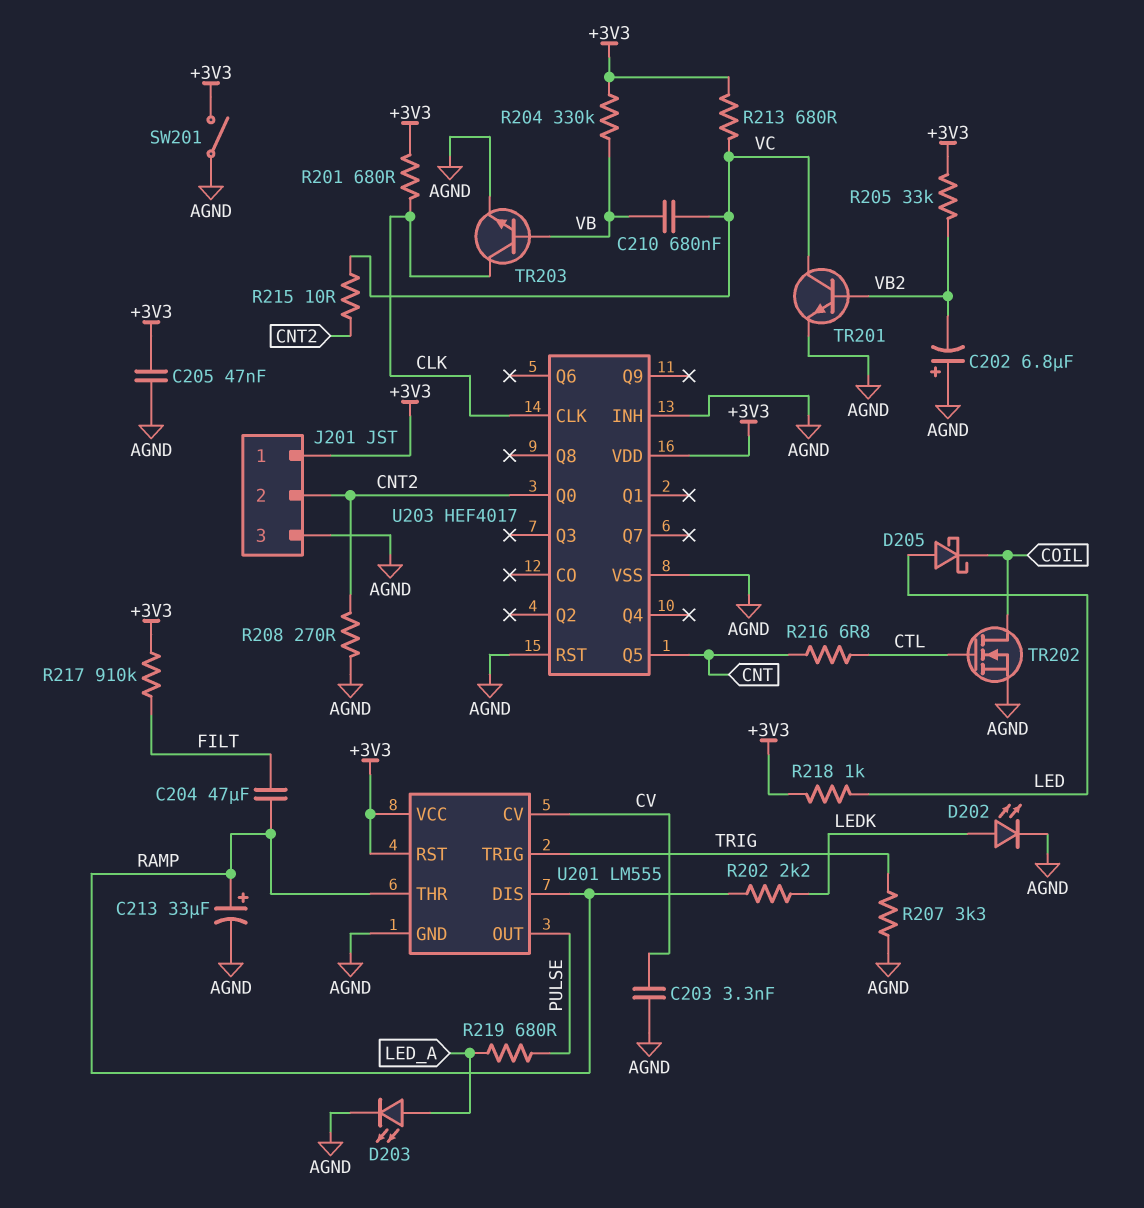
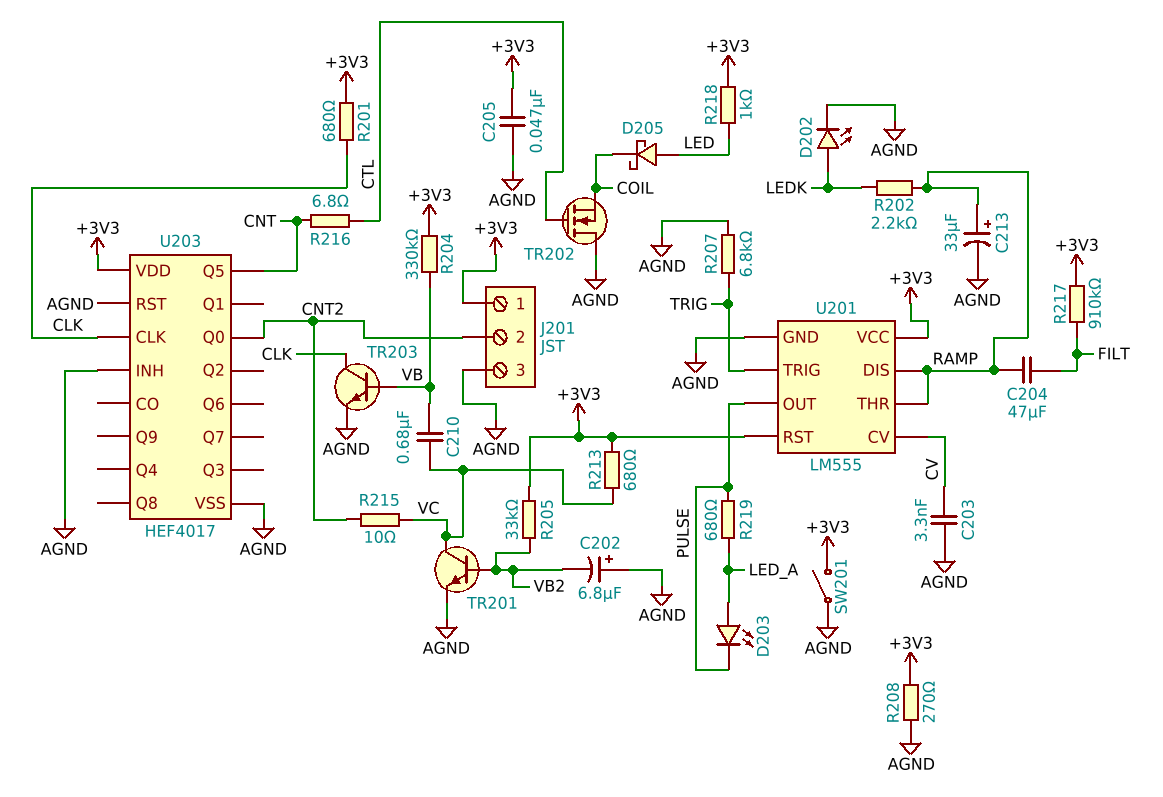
D203: LED (A LED_A, K AGND) -> LED (A LED_A, K PULSE)
R207: 3.3k (AGND, TRIG) -> 6.8k (AGND, TRIG)
R208: 270 (AGND, CNT2) -> 270 (+3V3, AGND)
TR202: NMOS (G CTL, D COIL, S AGND) -> NMOS (G CTL, D AGND, S COIL)

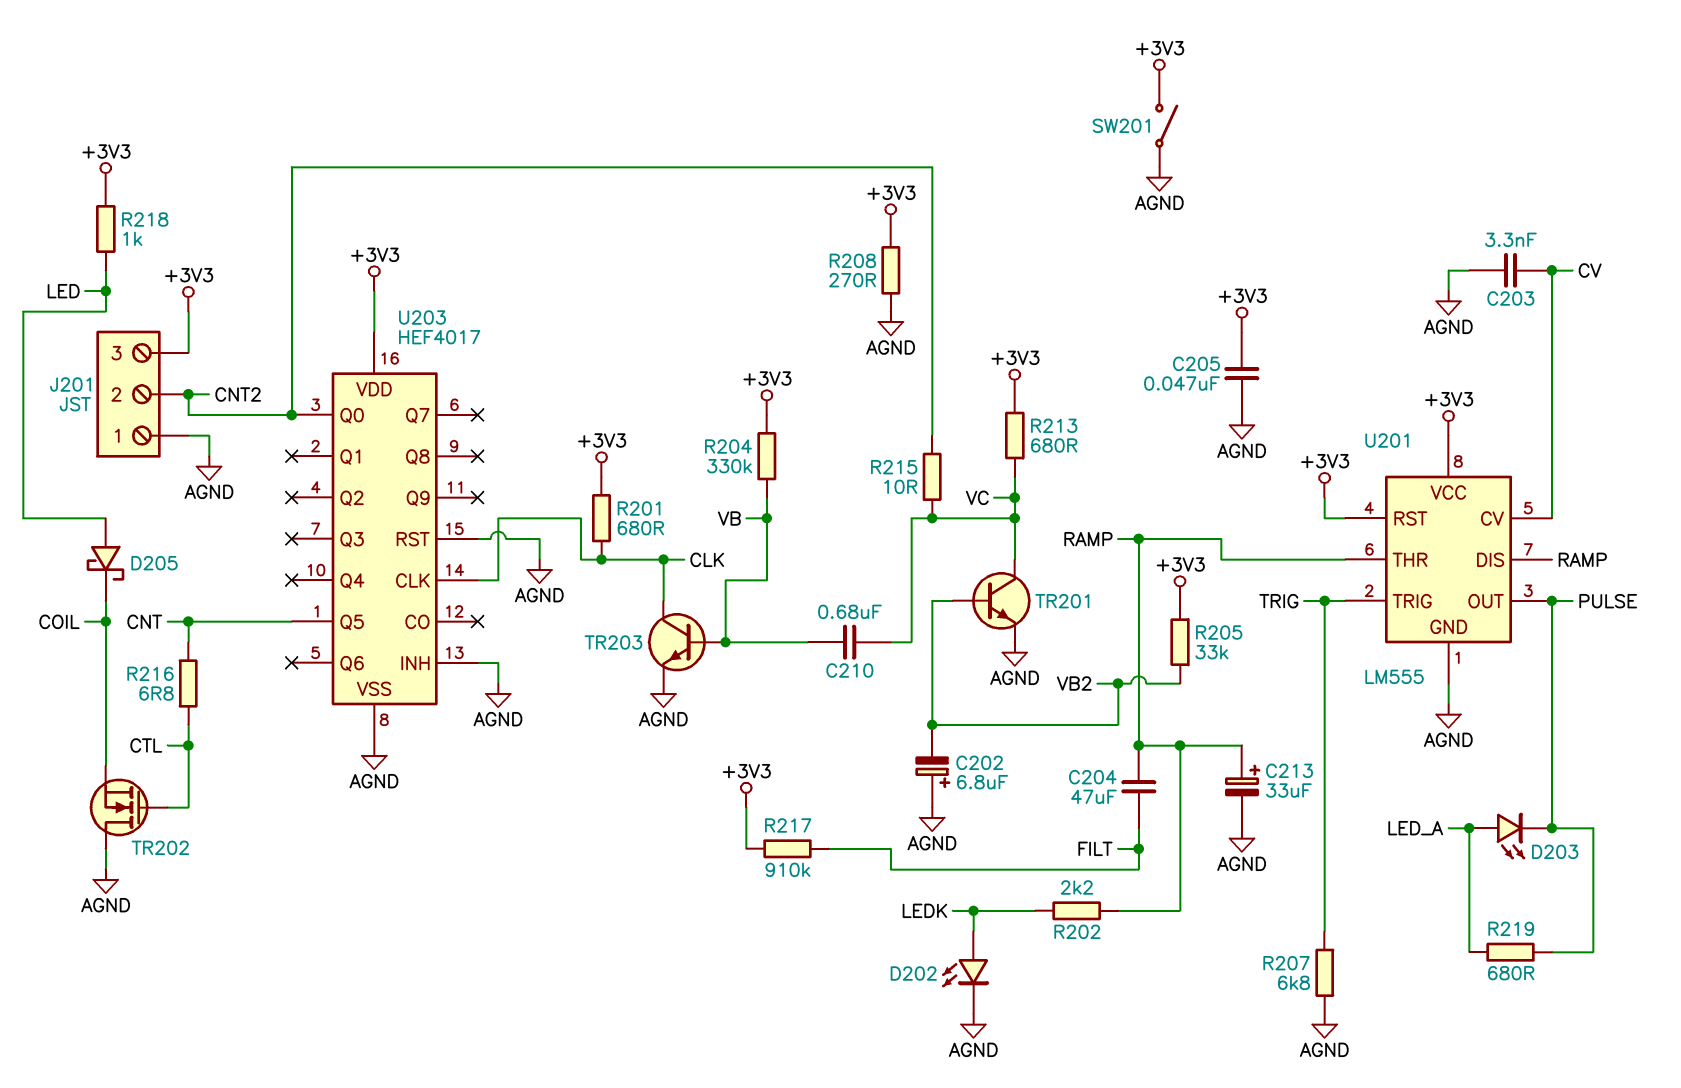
J201 pin 1: +3V3 -> AGND
J201 pin 3: AGND -> +3V3

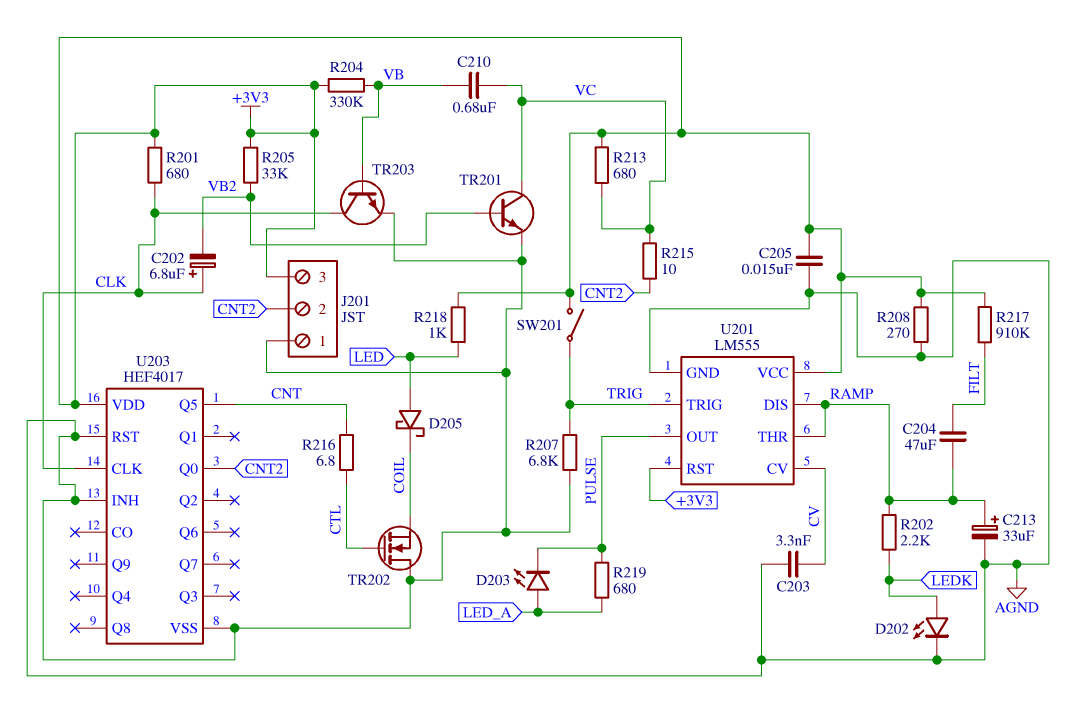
C202: 6.8uF (plus AGND, minus VB2) -> 6.8uF (plus CLK, minus VB2)
C205: 47nF (+3V3, AGND) -> 15nF (+3V3, AGND)
SW201: switch (+3V3, AGND) -> switch (+3V3, TRIG)

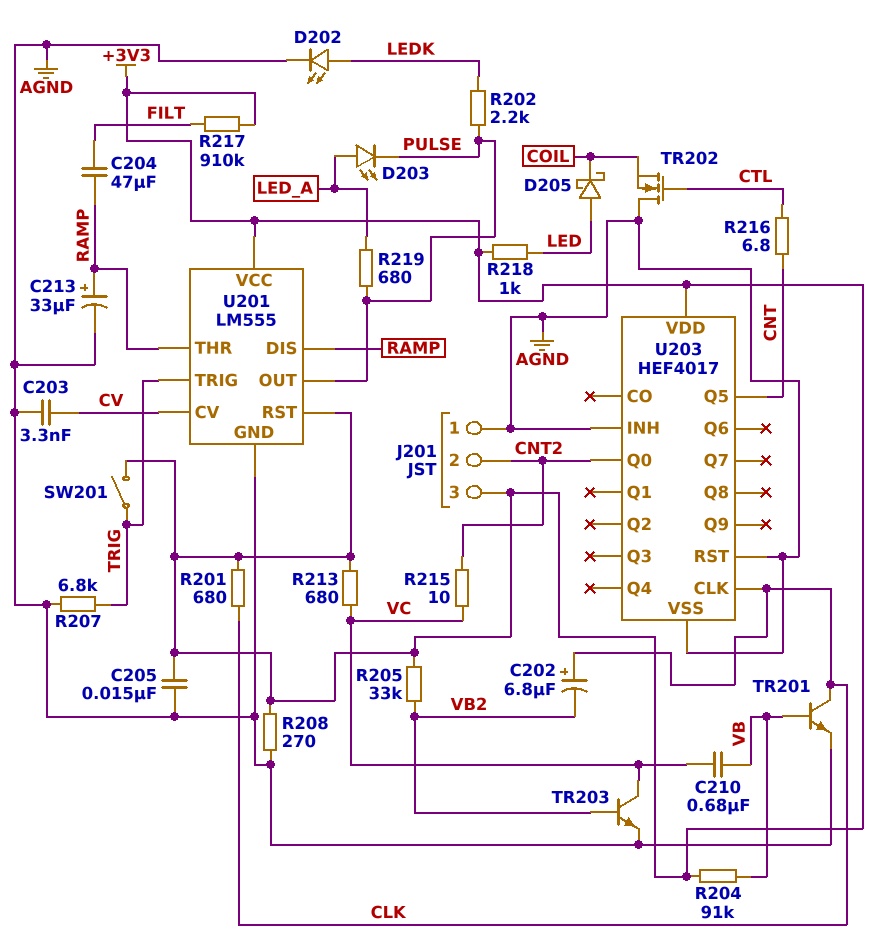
R202: 2.2k (LEDK, RAMP) -> 2.2k (LEDK, PULSE)
R204: 330k (+3V3, VB) -> 91k (+3V3, VB)
TR201: NPN (B VB2, C VC, E AGND) -> NPN (B VB, C CLK, E AGND)
TR203: NPN (B VB, C CLK, E AGND) -> NPN (B VB2, C VC, E AGND)

